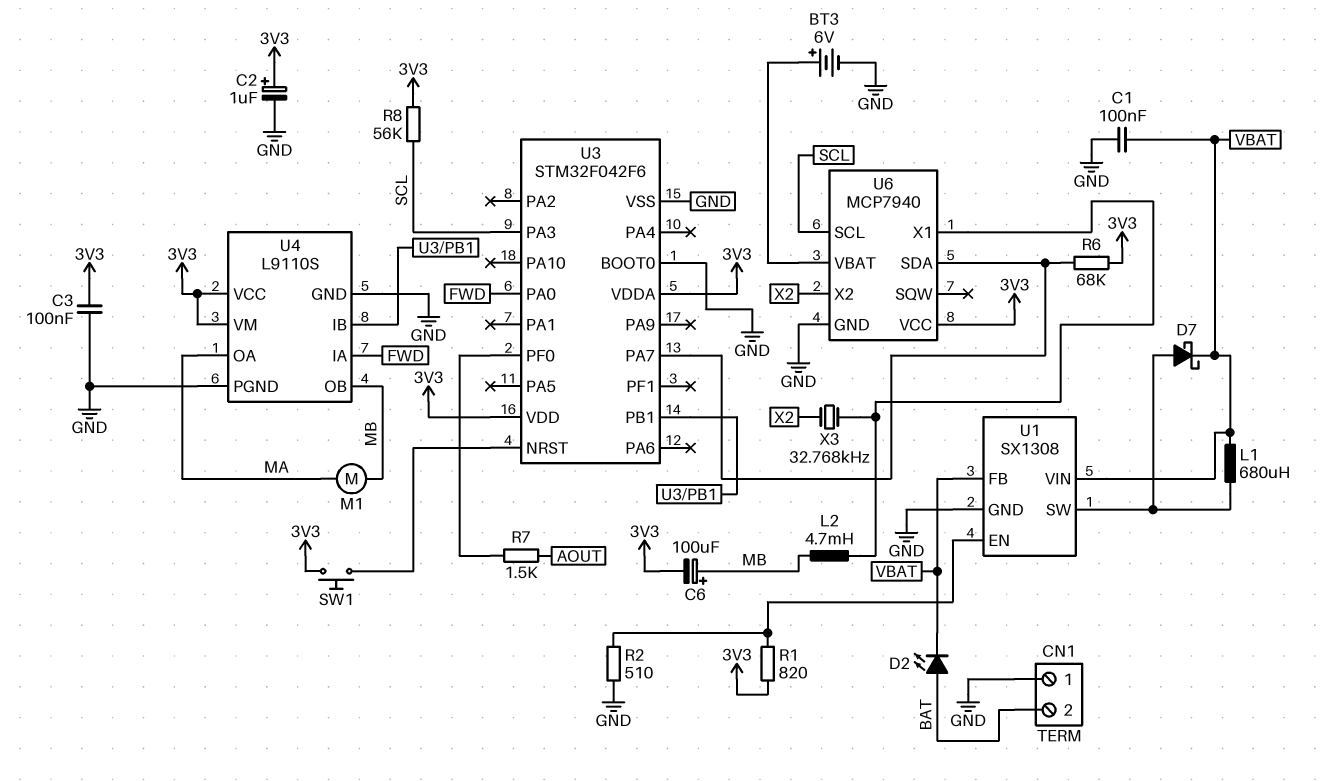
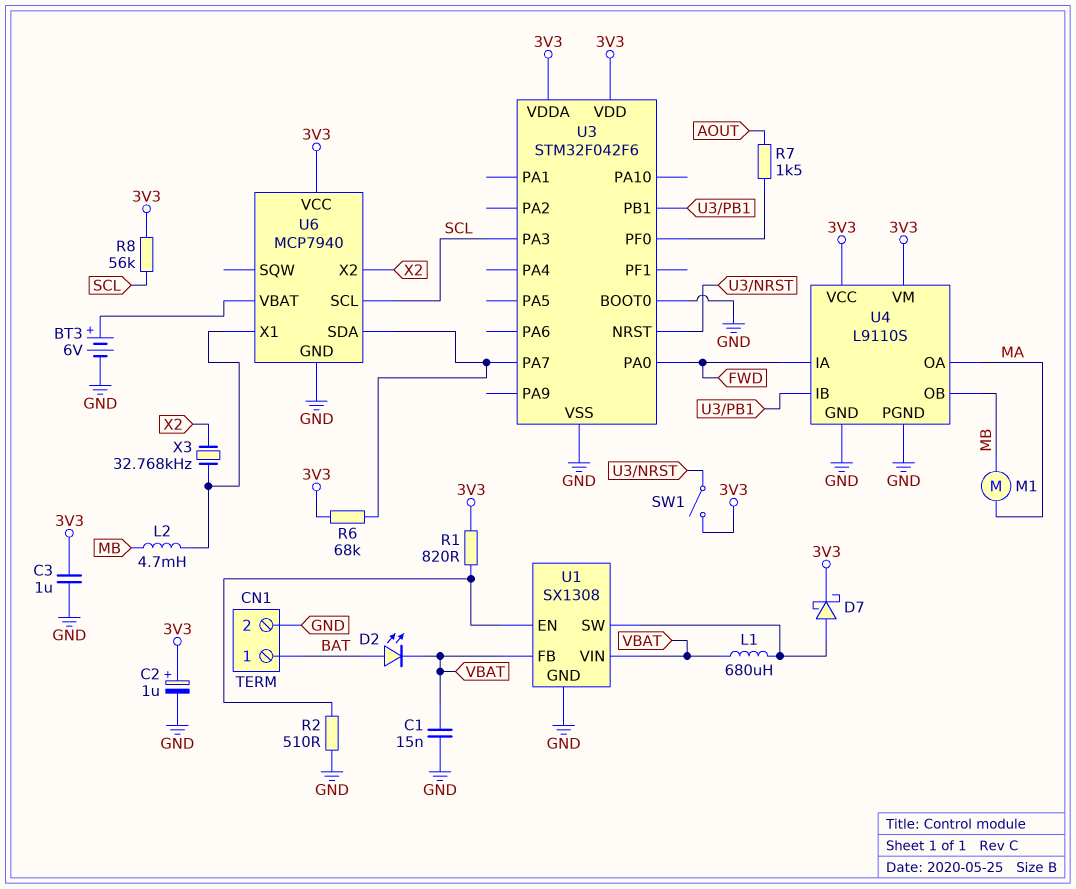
C1: 100nF (GND, VBAT) -> 15nF (GND, VBAT)
C3: 100nF (3V3, GND) -> 1uF (3V3, GND)
C6: 100uF (plus MB, minus 3V3) -> none
CN1 pin 1: GND -> BAT
CN1 pin 2: BAT -> GND
D7: schottky (A U1/SW, K VBAT) -> schottky (A U1/SW, K 3V3)
SW1: button (3V3, U3/NRST) -> switch (3V3, U3/NRST)

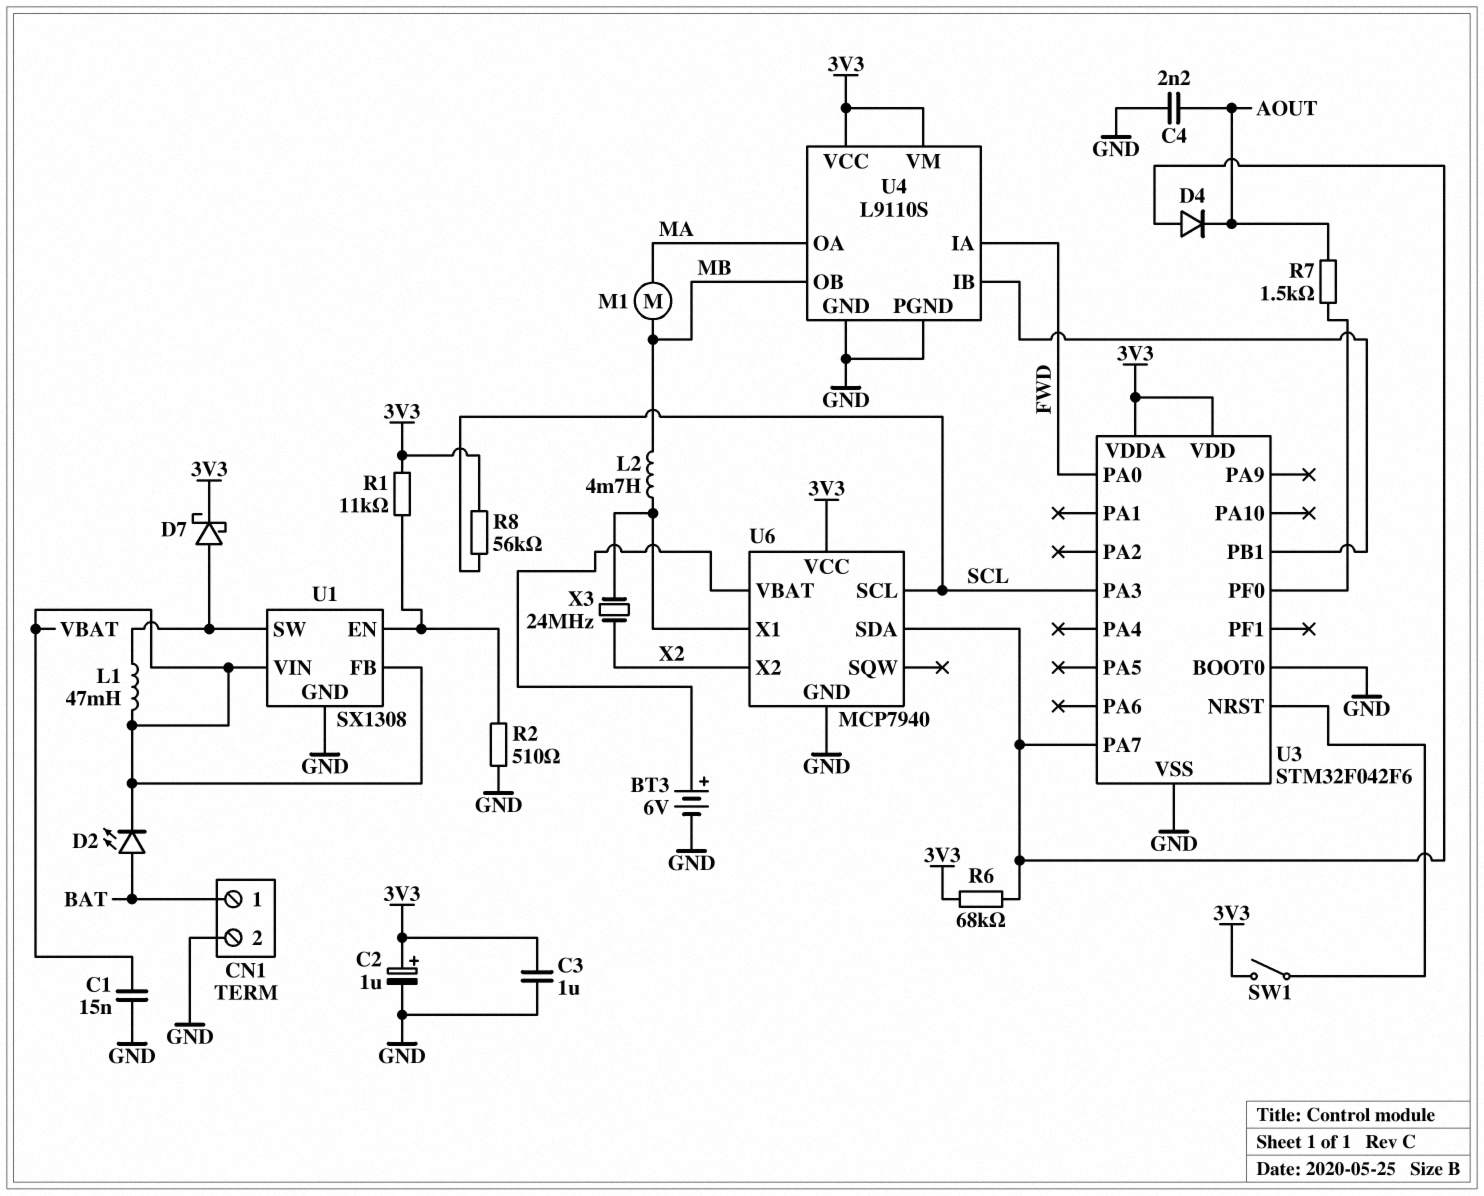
C4: none -> 2.2nF (AOUT, GND)
D4: none -> diode (A U3/PA7, K AOUT)
L1: 680uH (U1/SW, VBAT) -> 47mH (U1/SW, VBAT)
R1: 820 (3V3, U1/EN) -> 11k (3V3, U1/EN)
X3: 32.768kHz (U6/X1, X2) -> 24MHz (U6/X1, X2)

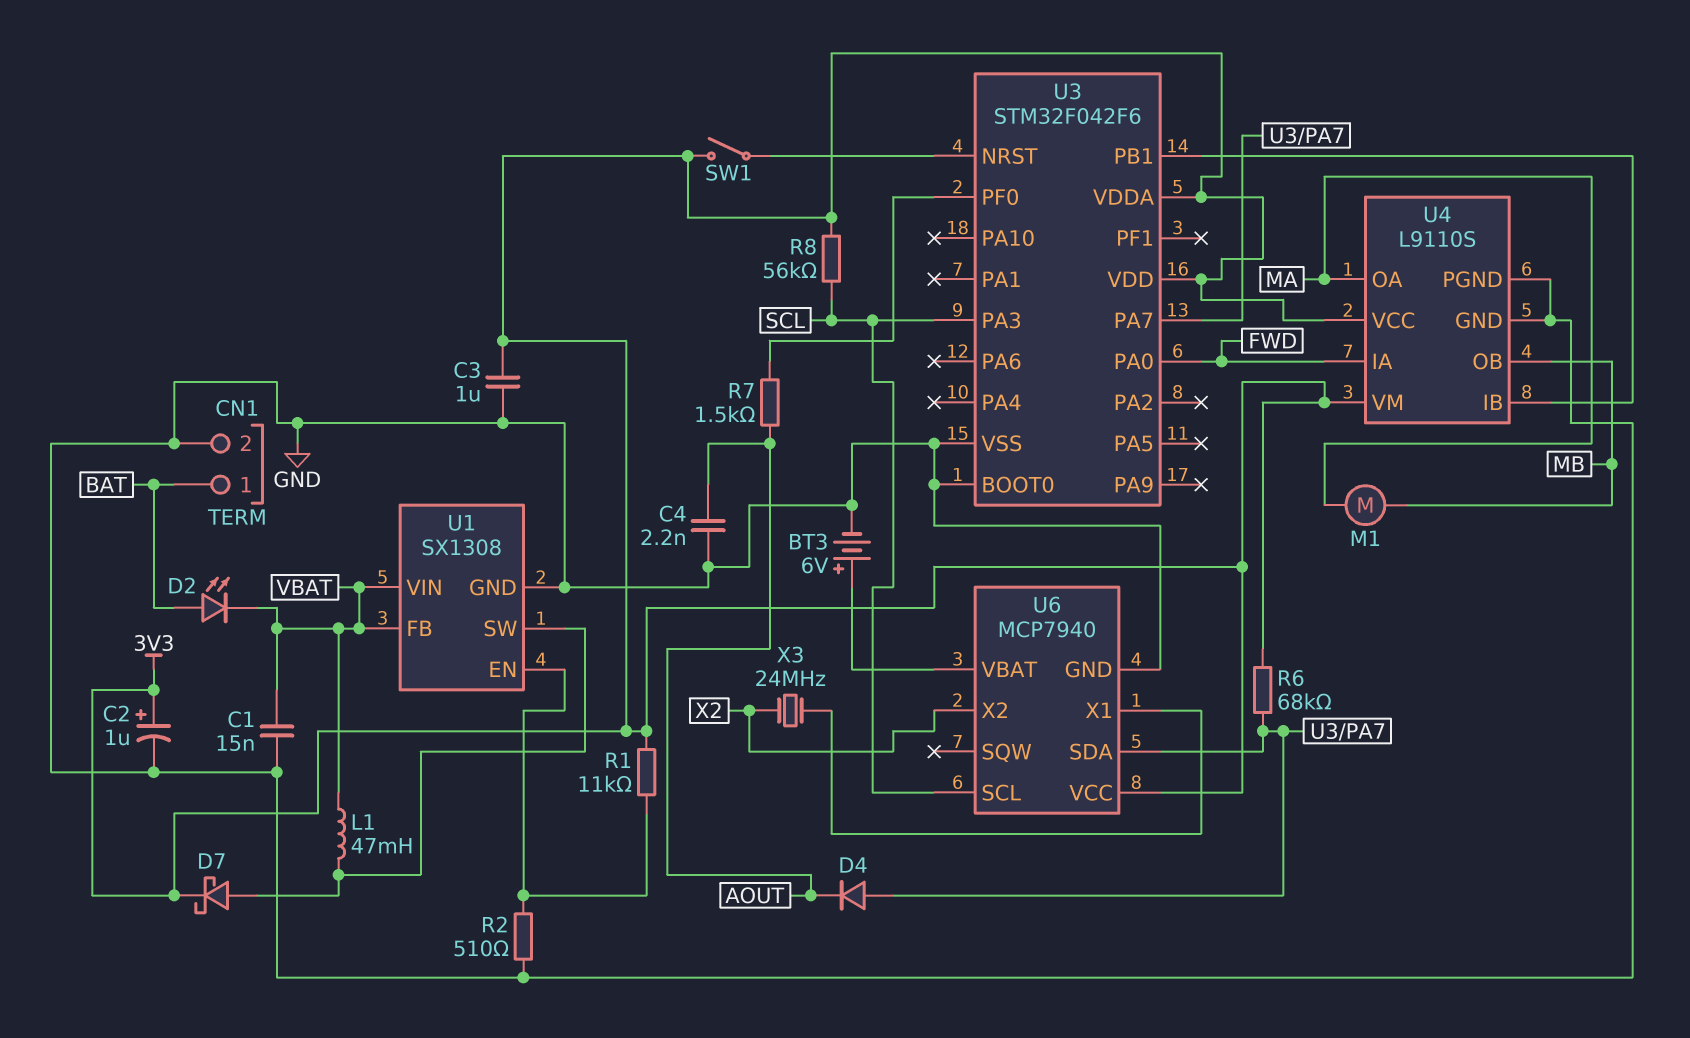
L2: 4.7mH (MB, U6/X1) -> none

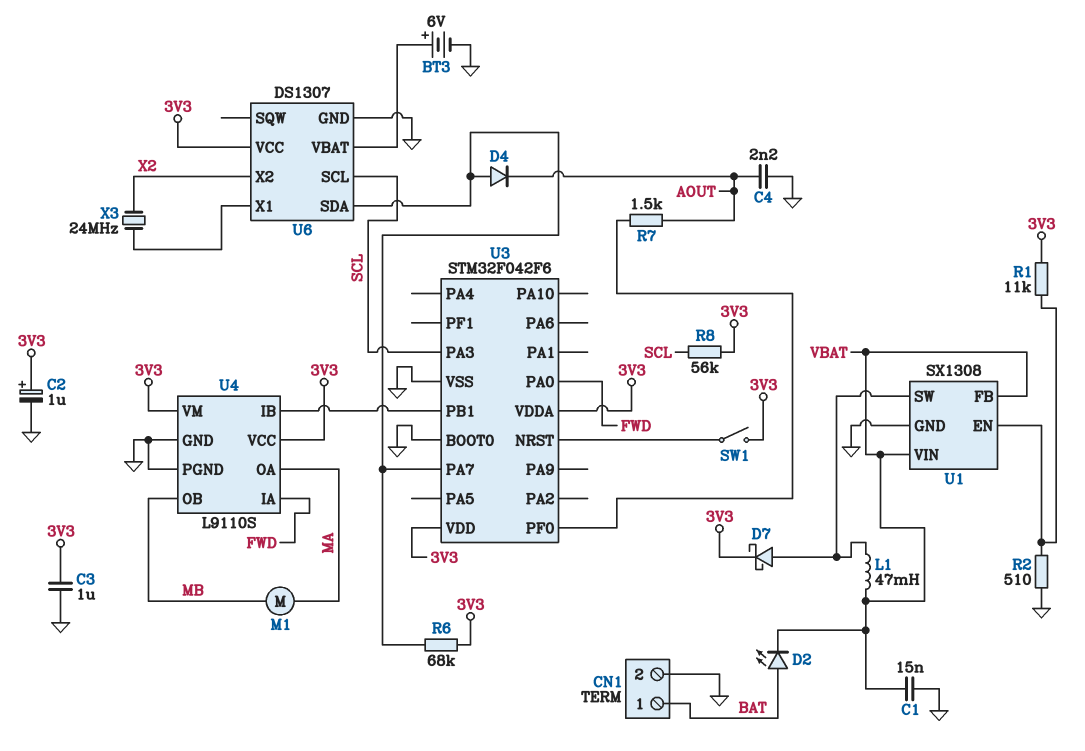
U6: MCP7940 -> DS1307

